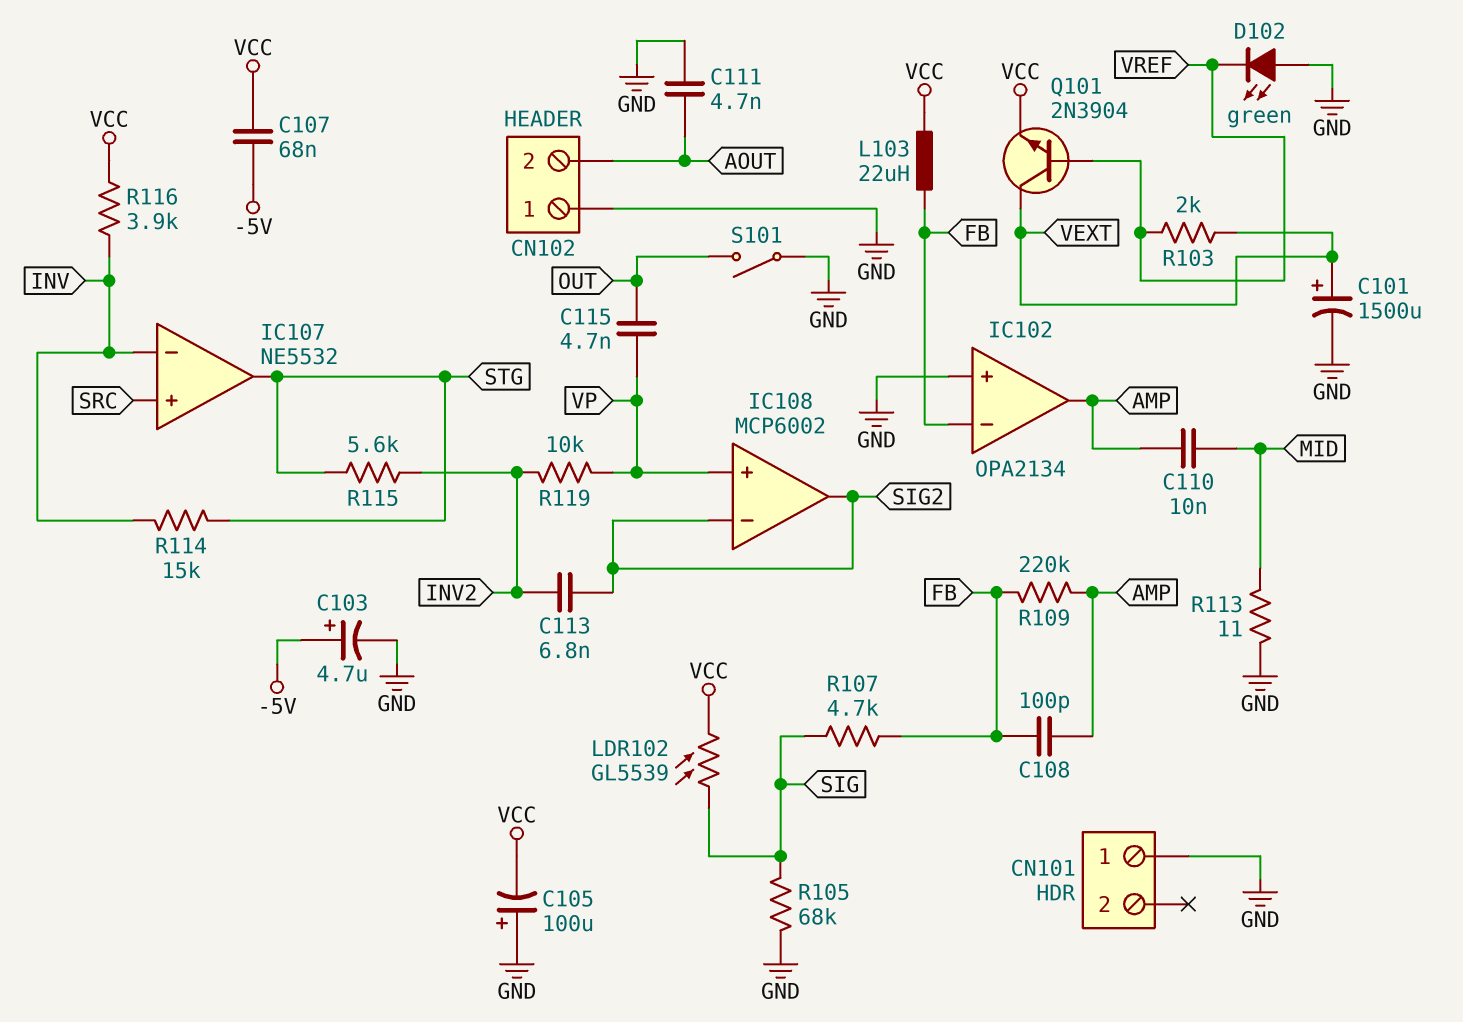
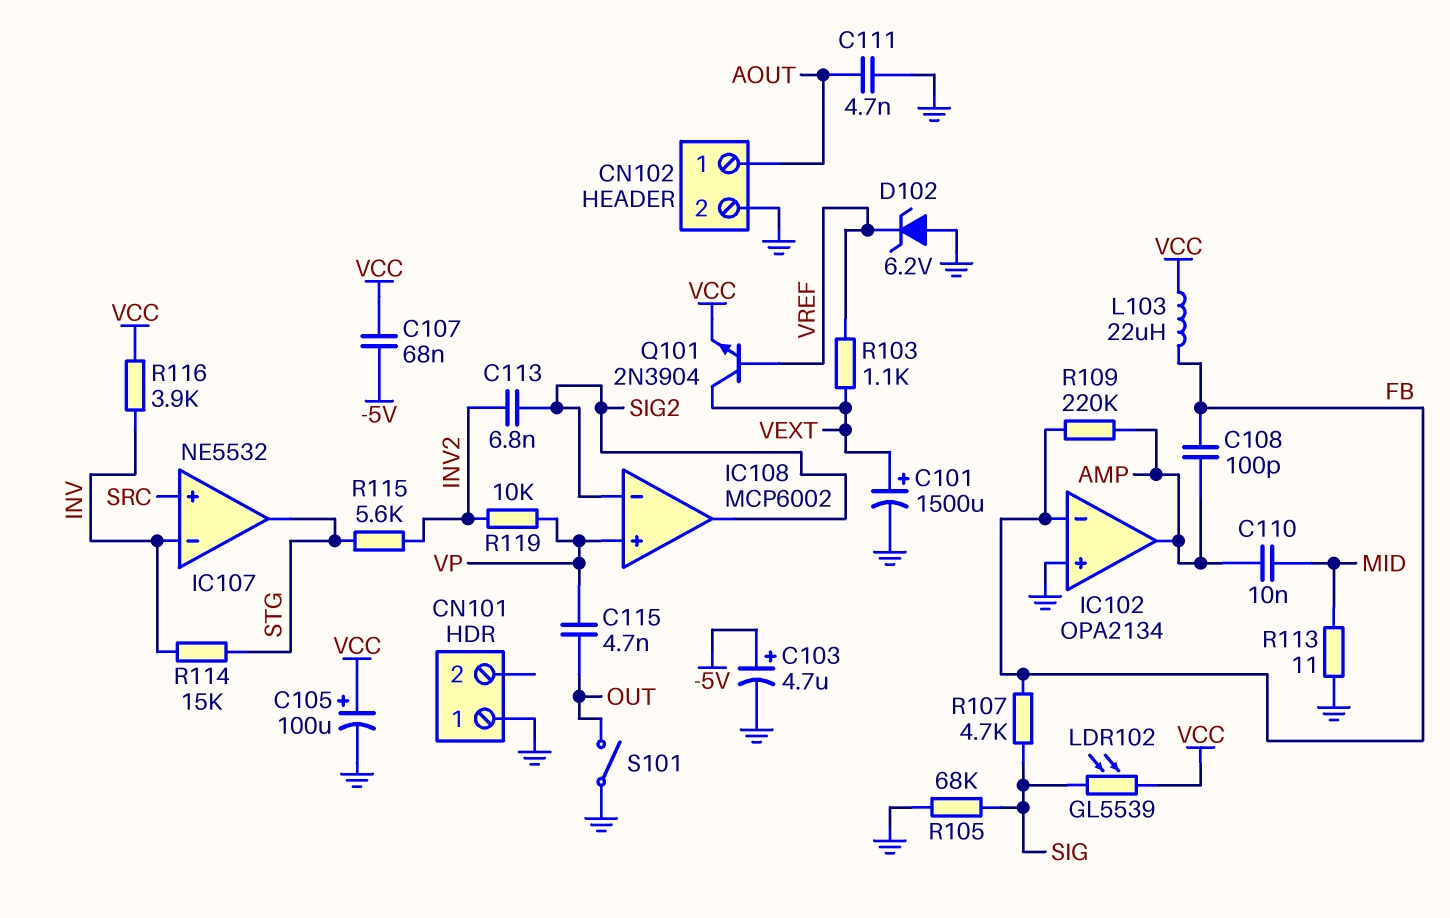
C105: 100uF (plus GND, minus VCC) -> 100uF (plus VCC, minus GND)
CN102 pin 1: GND -> AOUT
CN102 pin 2: AOUT -> GND
D102: LED green (A GND, K VREF) -> zener 6.2V (A GND, K VREF)
R103: 2k (VEXT, VREF) -> 1.1k (VEXT, VREF)

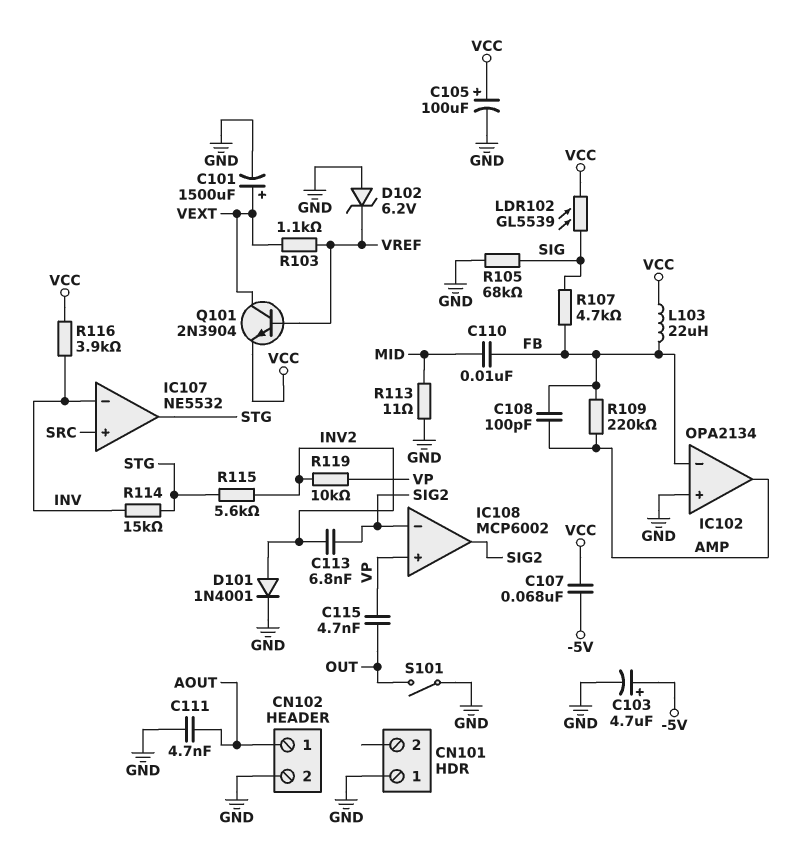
C110: 10nF (AMP, MID) -> 10nF (FB, MID)
D101: none -> diode 1N4001 (A INV2, K GND)

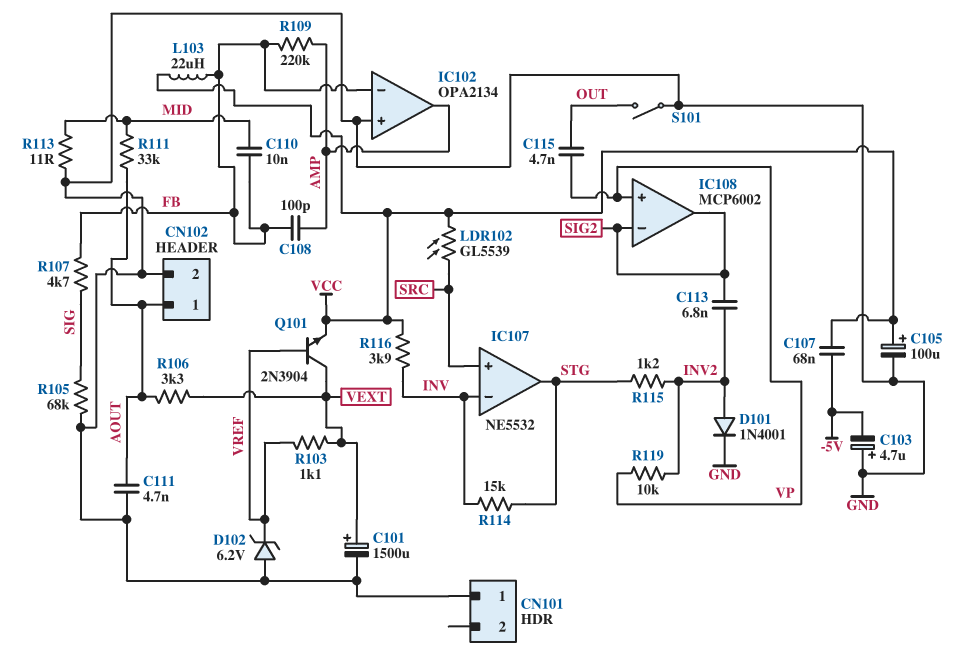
C103: 4.7uF (plus -5V, minus GND) -> 4.7uF (plus GND, minus -5V)
LDR102: GL5539 (SIG, VCC) -> GL5539 (SRC, VCC)
R106: none -> 3.3k (AOUT, VEXT)
R111: none -> 33k (AOUT, MID)
R115: 5.6k (INV2, STG) -> 1.2k (INV2, STG)

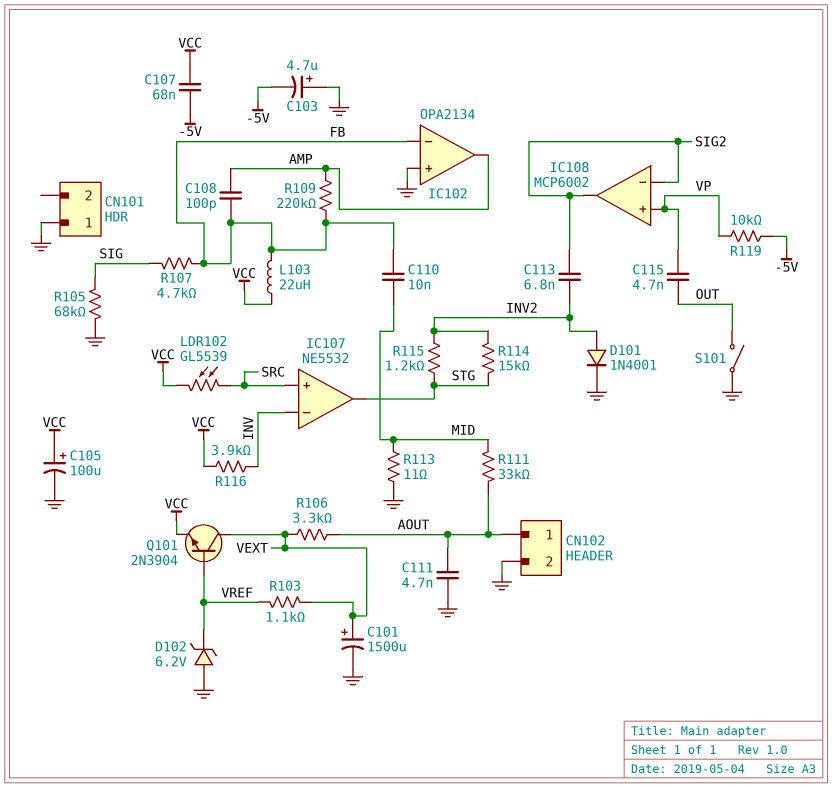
R114: 15k (INV, STG) -> 15k (INV2, STG)
R119: 10k (INV2, VP) -> 10k (-5V, VP)

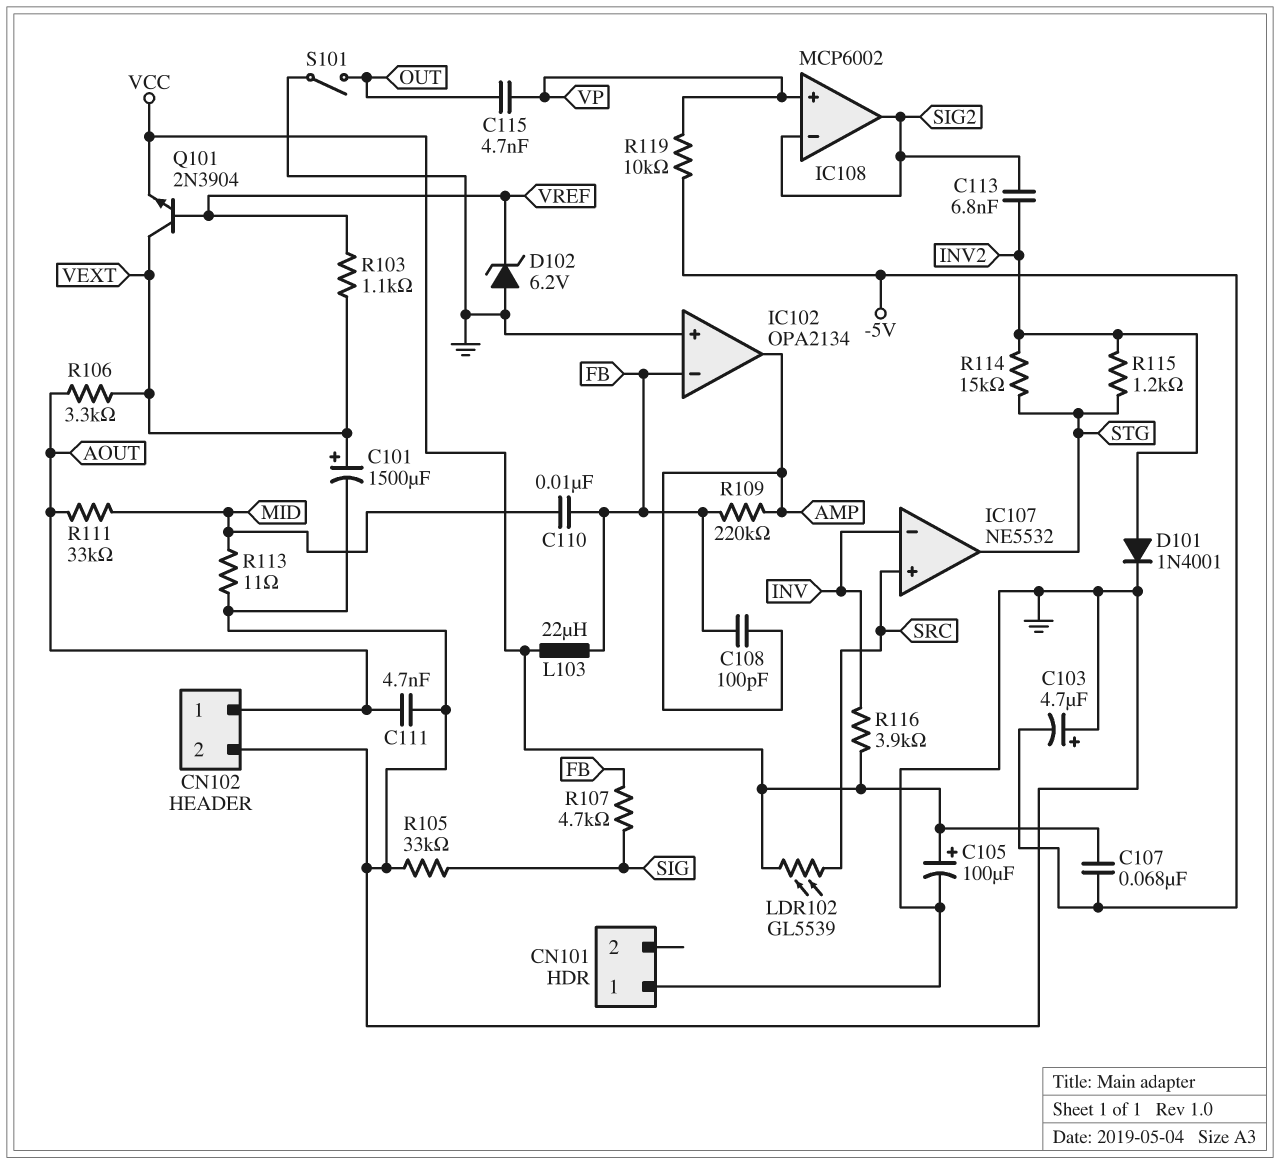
R105: 68k (GND, SIG) -> 33k (GND, SIG)

